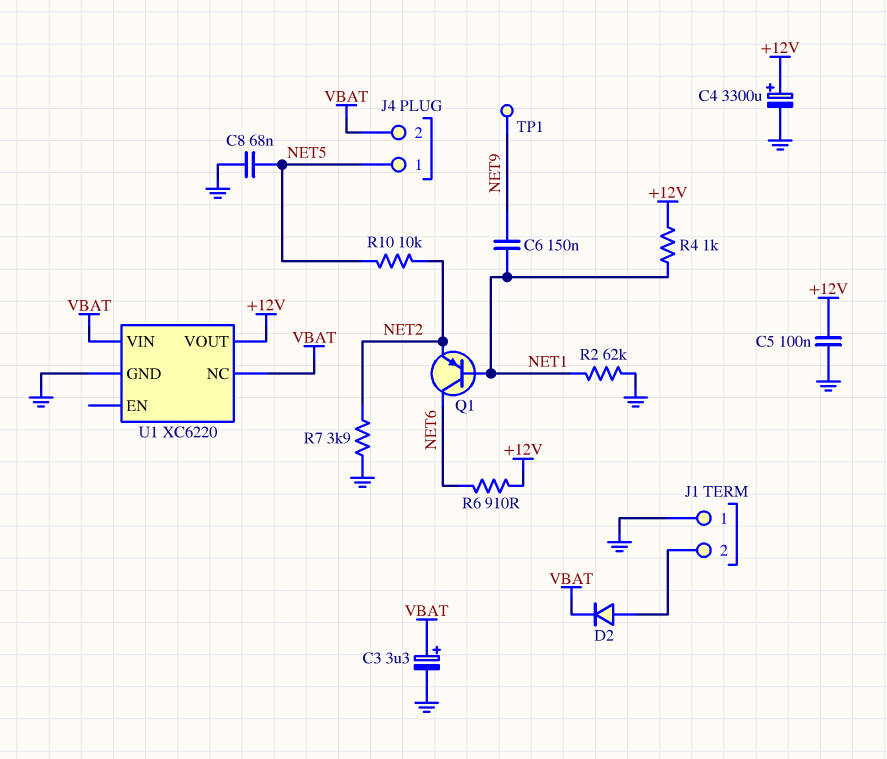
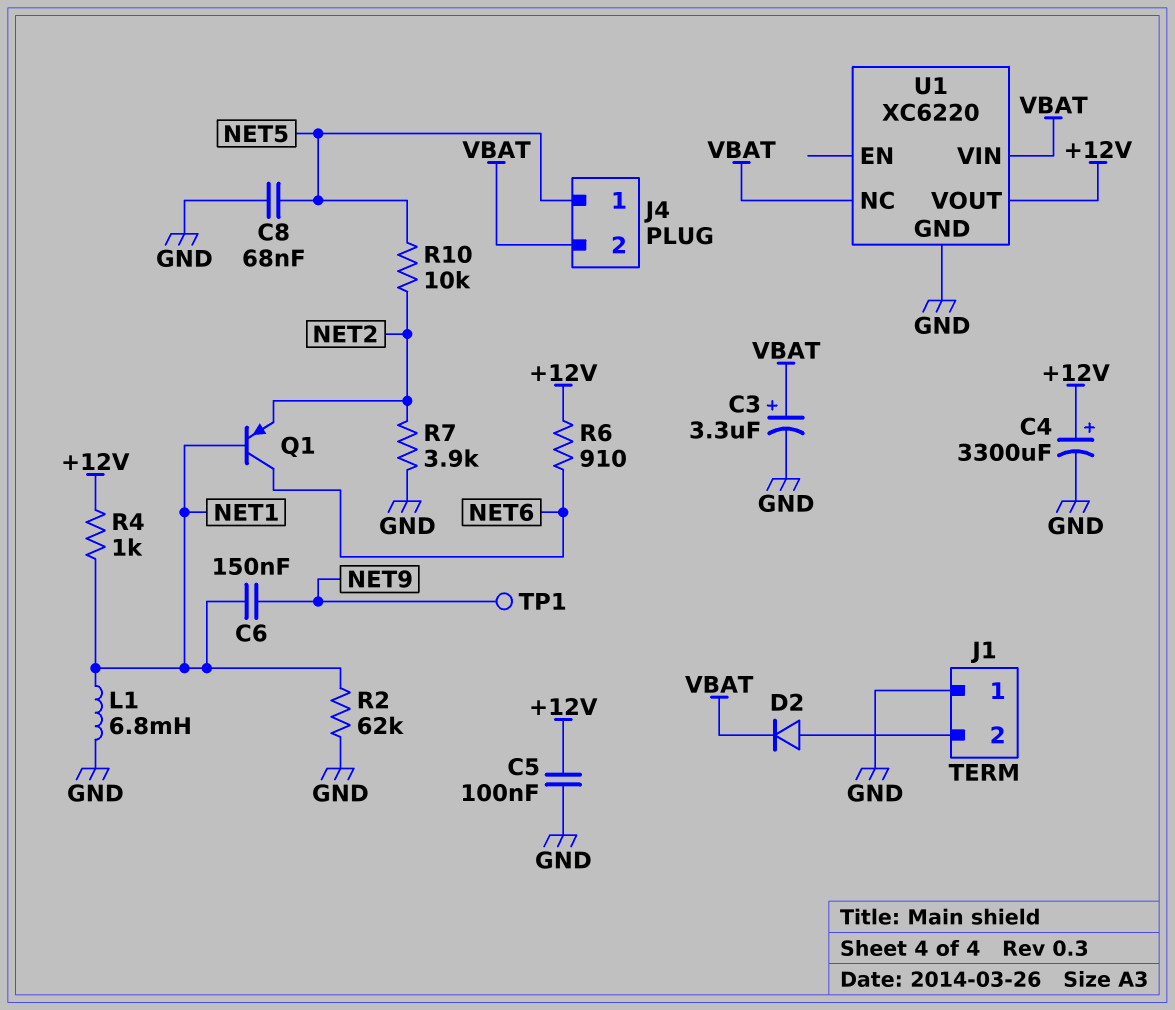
L1: none -> 6.8mH (GND, NET1)

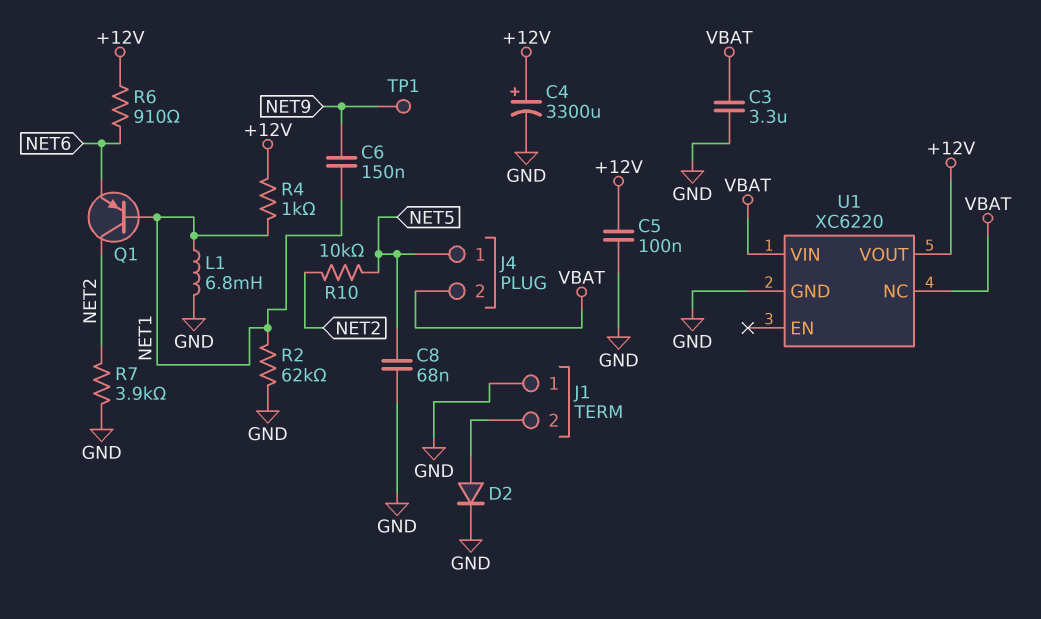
C3: 3.3uF (plus VBAT, minus GND) -> 3.3uF (GND, VBAT)
D2: diode (A J1/2, K VBAT) -> diode (A J1/2, K GND)
Q1: PNP (B NET1, C NET6, E NET2) -> PNP (B NET1, C NET2, E NET6)

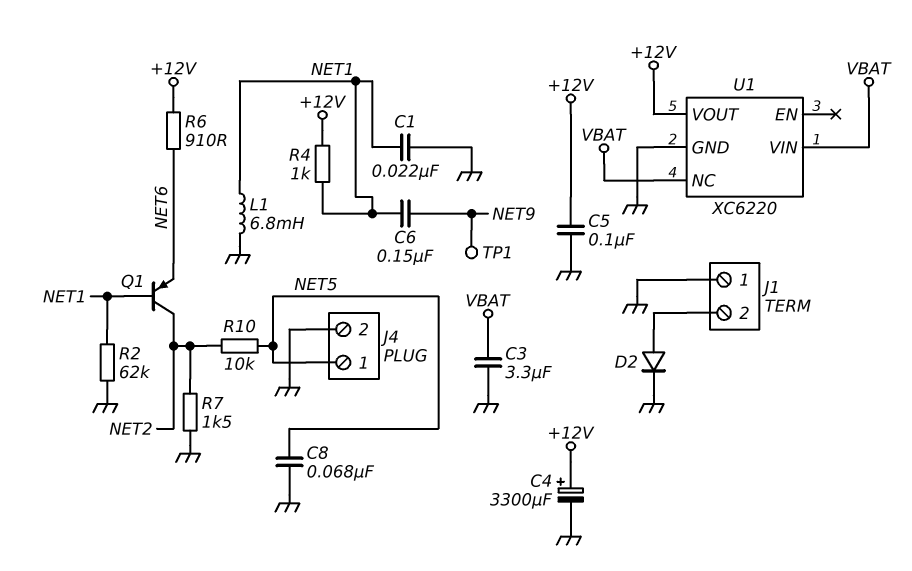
C1: none -> 22nF (GND, NET1)
J4 pin 2: VBAT -> GND
R7: 3.9k (GND, NET2) -> 1.5k (GND, NET2)

